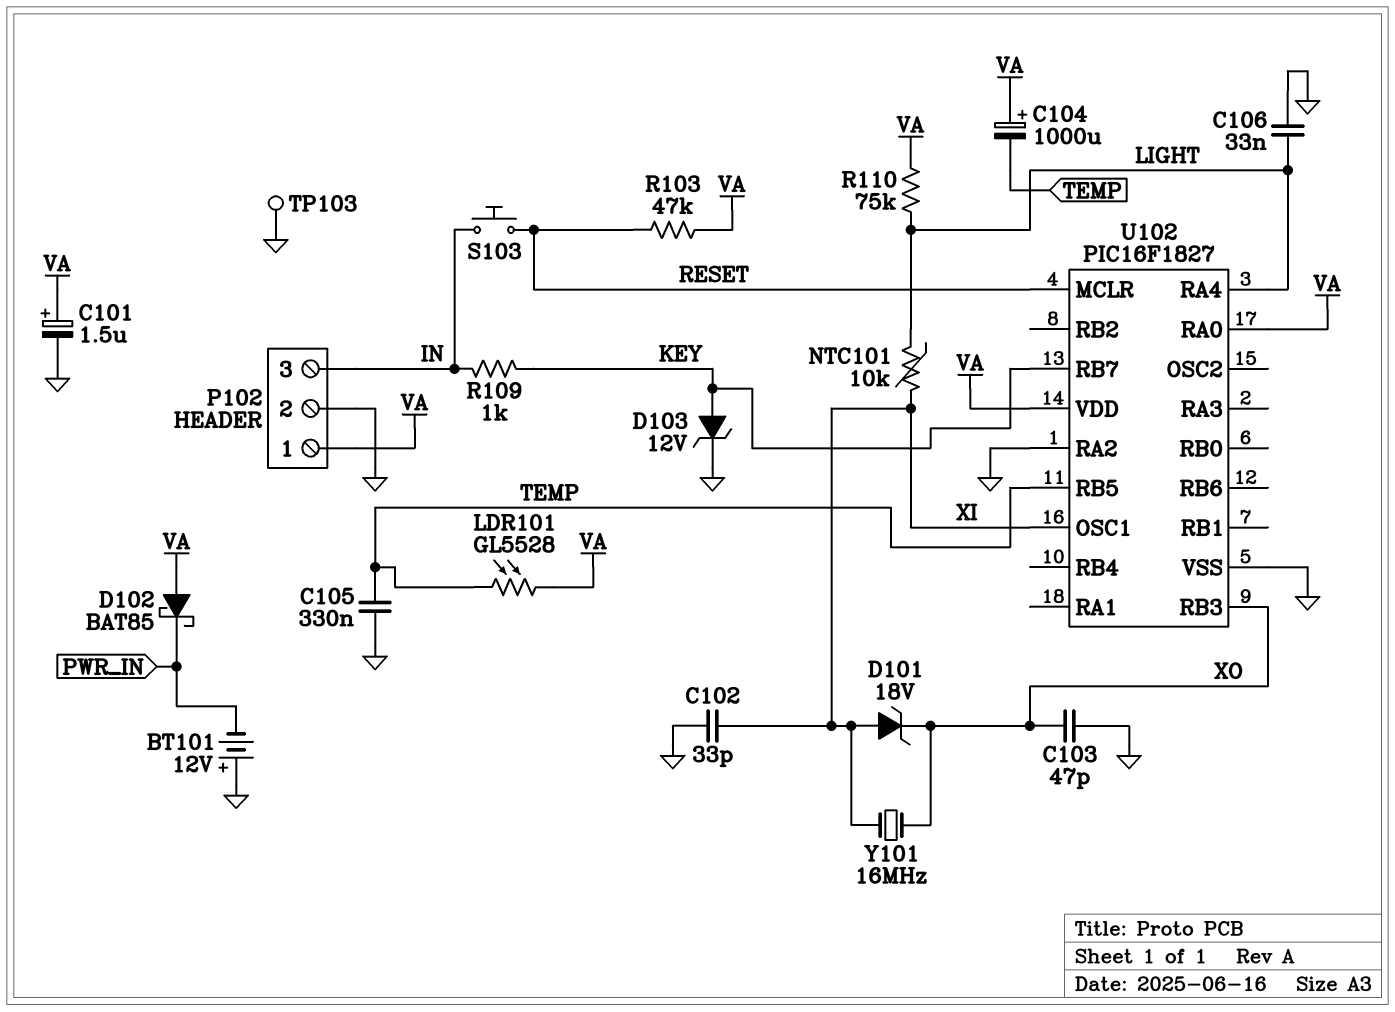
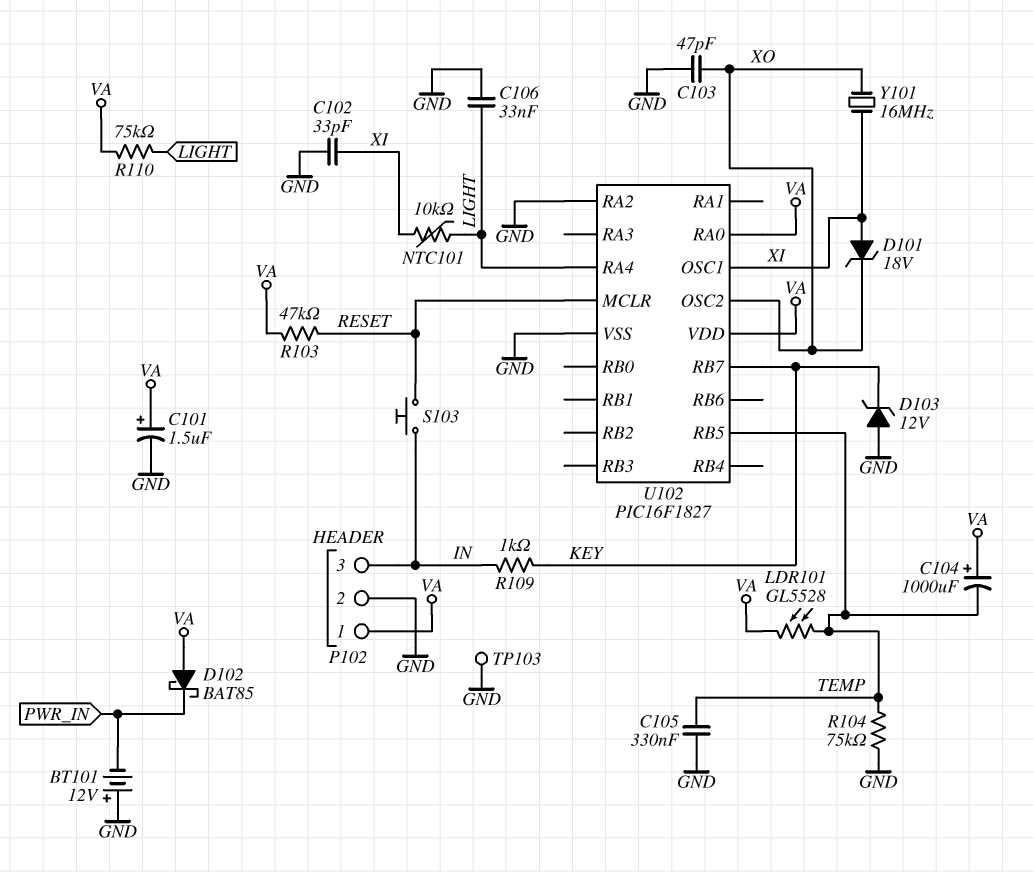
D103: zener 12V (A KEY, K GND) -> zener 12V (A GND, K KEY)
R104: none -> 75k (GND, TEMP)
U102 pin OSC2: none -> XO
U102 pin RB3: XO -> none

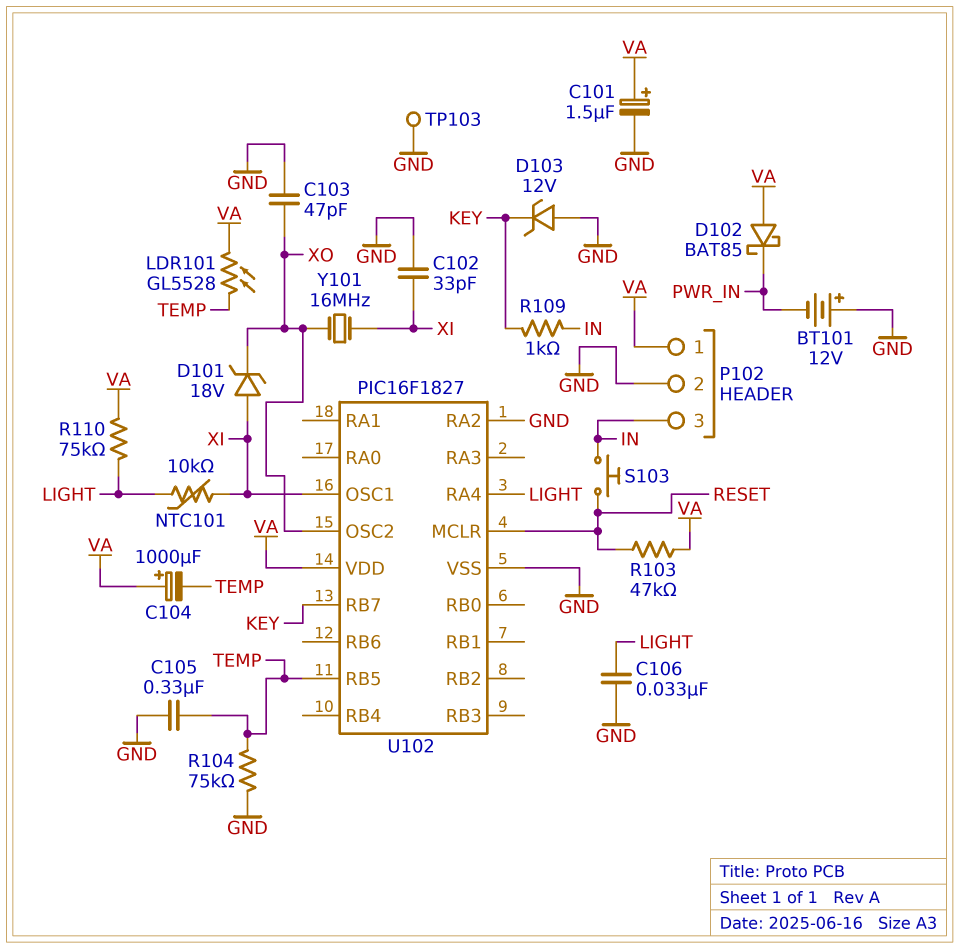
U102 pin RA0: VA -> none

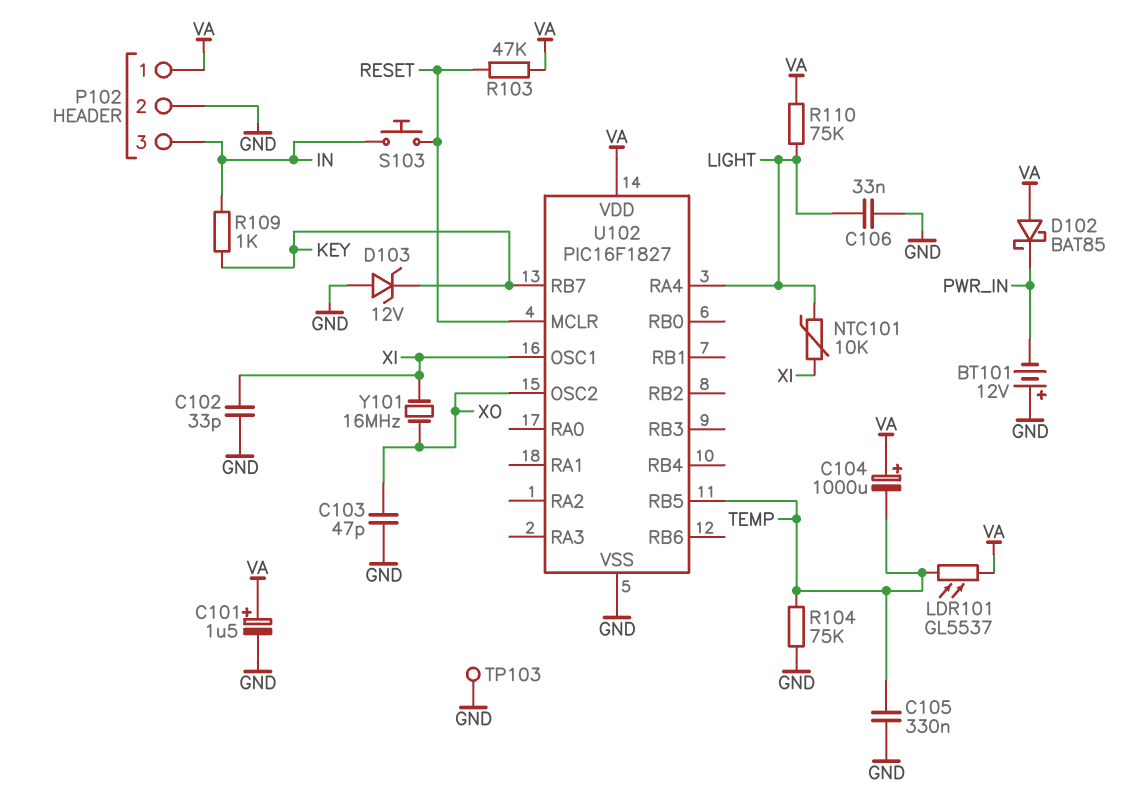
D101: zener 18V (A XI, K XO) -> none
LDR101: GL5528 (TEMP, VA) -> GL5537 (TEMP, VA)
U102 pin RA2: GND -> none

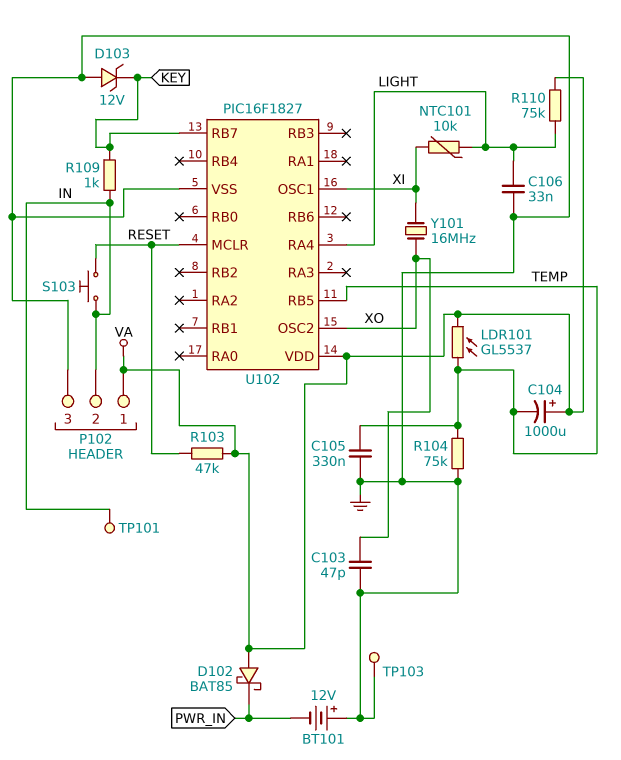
C101: 1.5uF (plus VA, minus GND) -> none
C102: 33pF (GND, XI) -> none
P102 pin 2: GND -> IN
P102 pin 3: IN -> GND
TP101: none -> test point (IN)

